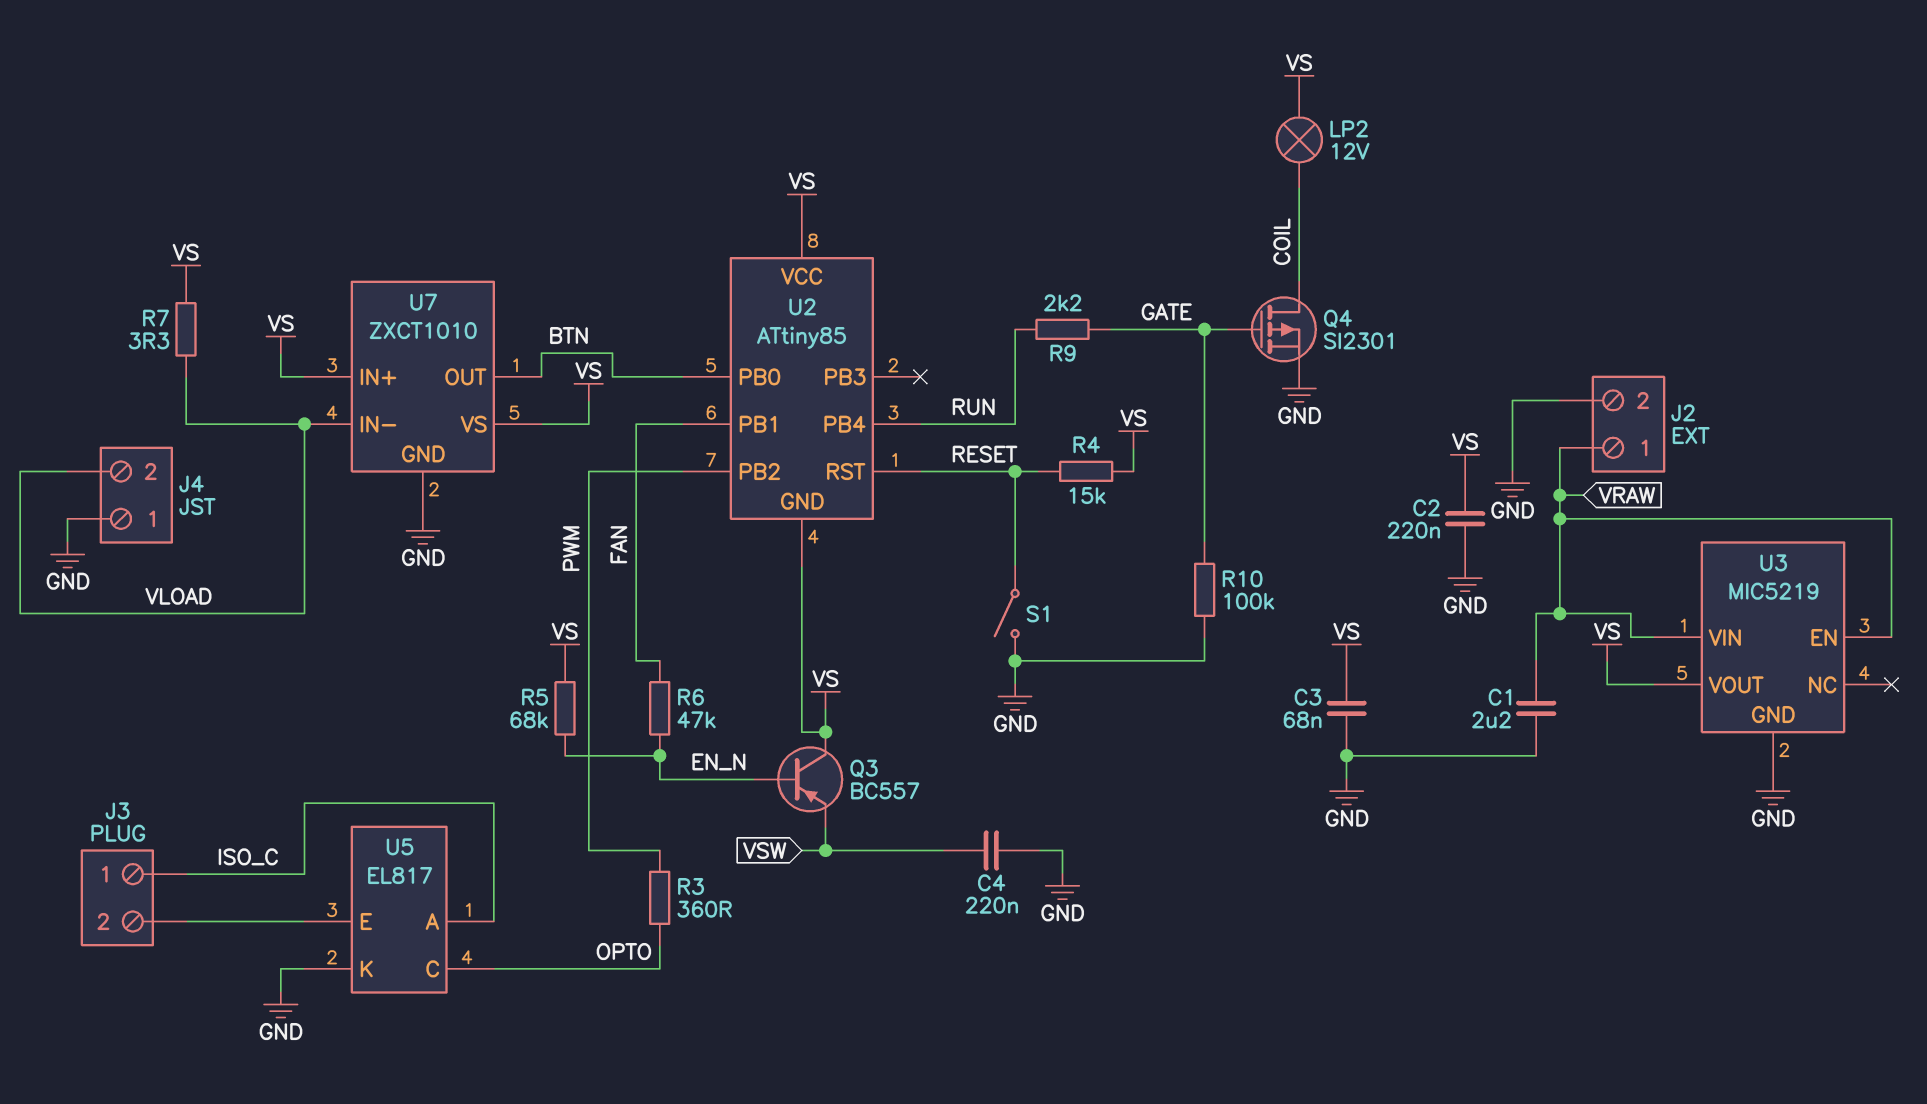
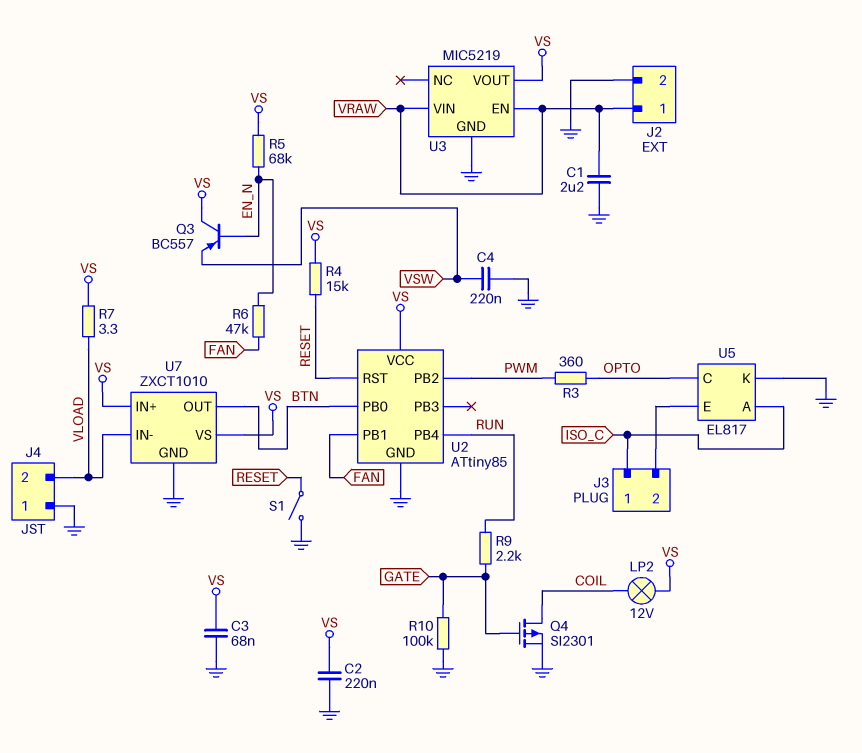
U2 pin GND: VS -> GND

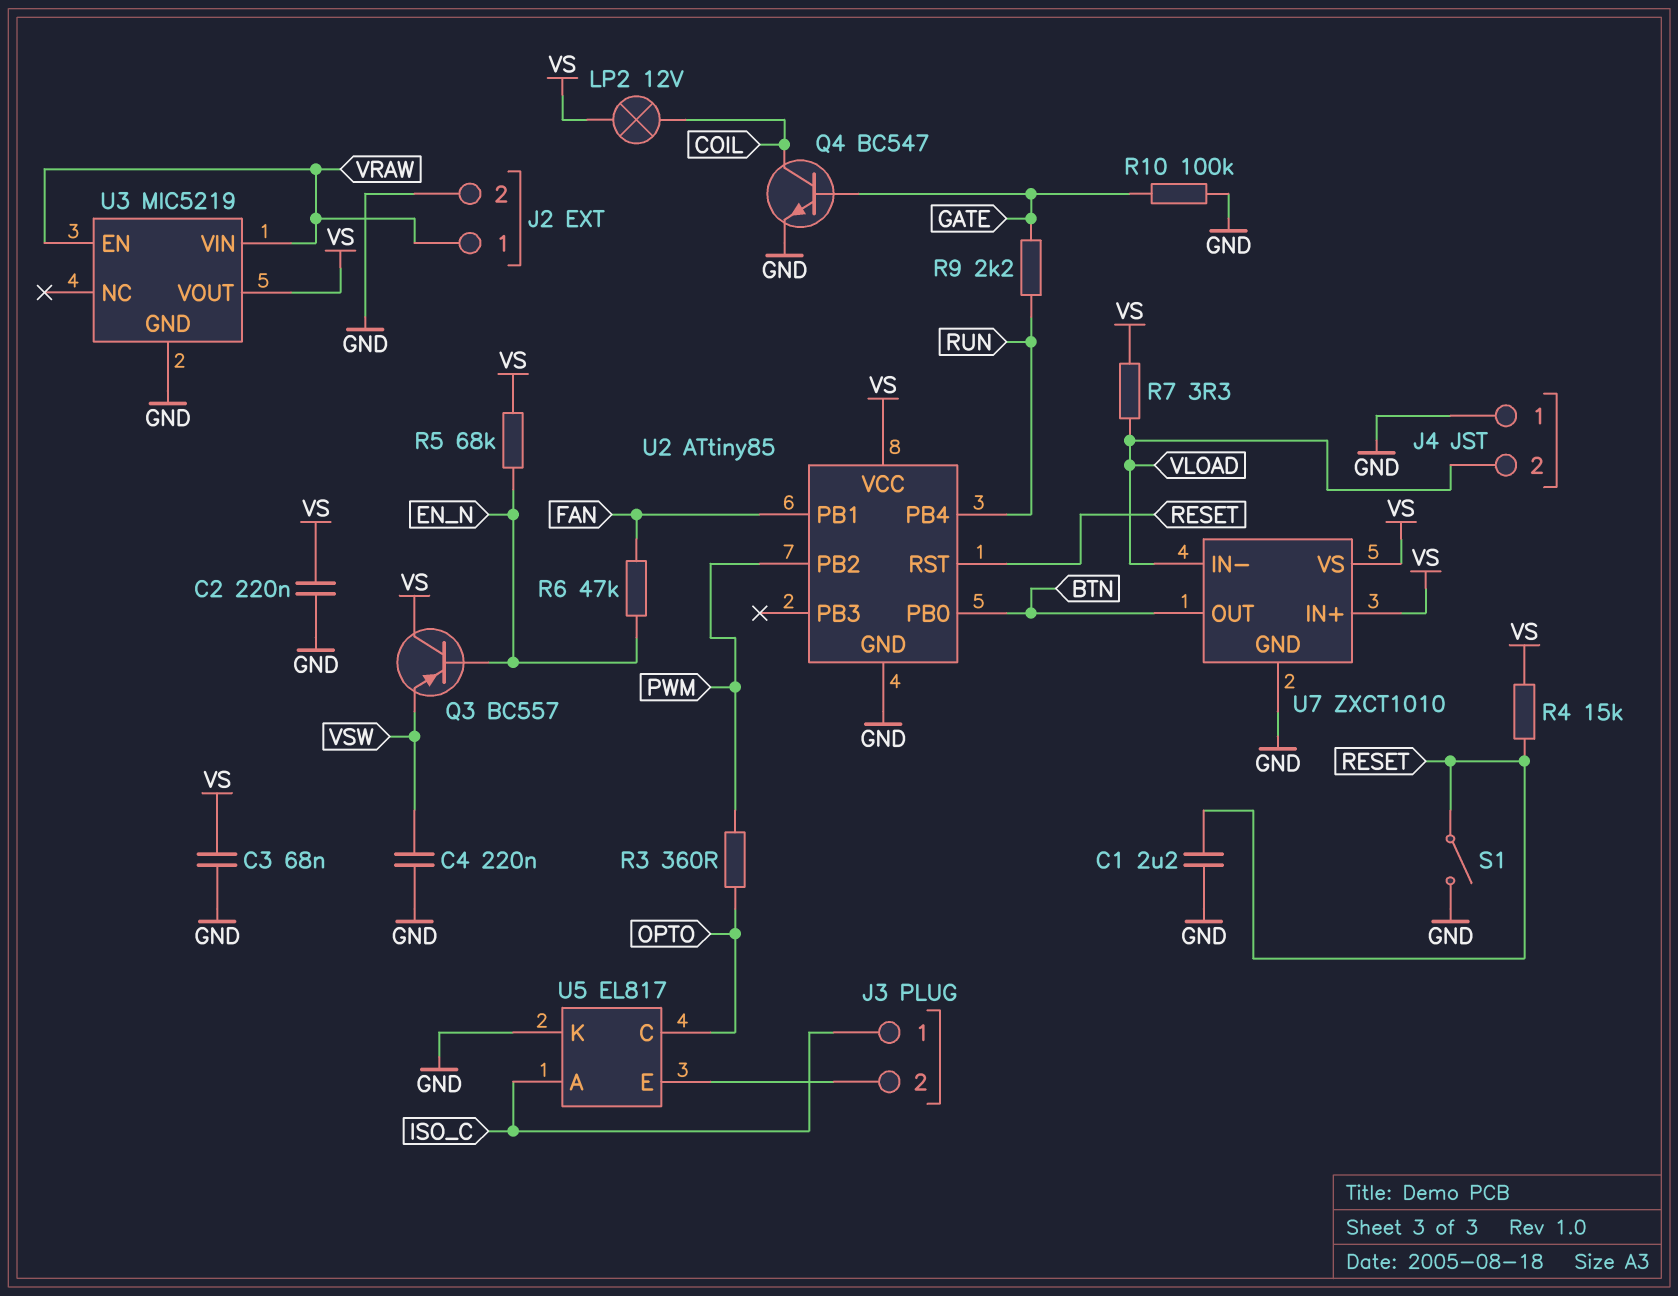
C1: 2.2uF (GND, VRAW) -> 2.2uF (GND, RESET)
Q4: PMOS SI2301 (G GATE, D COIL, S GND) -> NPN BC547 (B GATE, C COIL, E GND)

